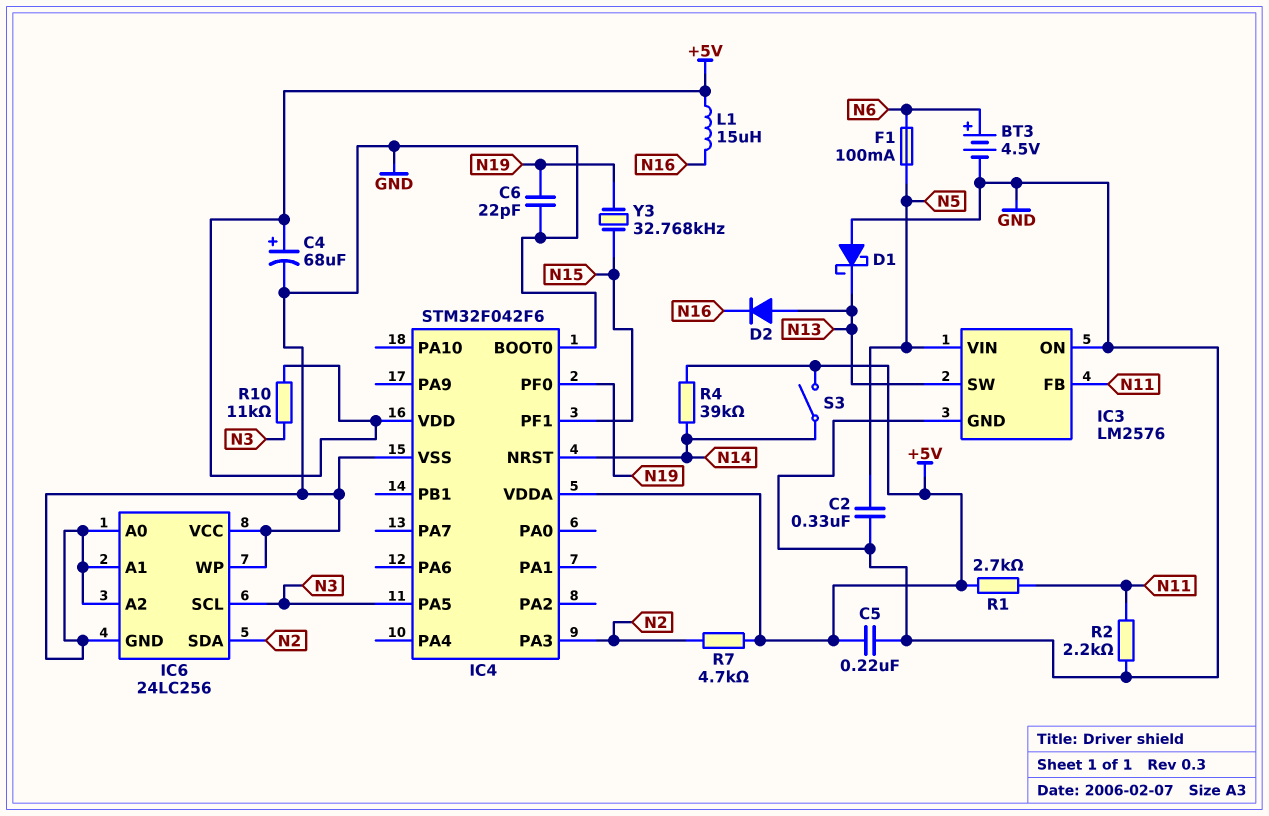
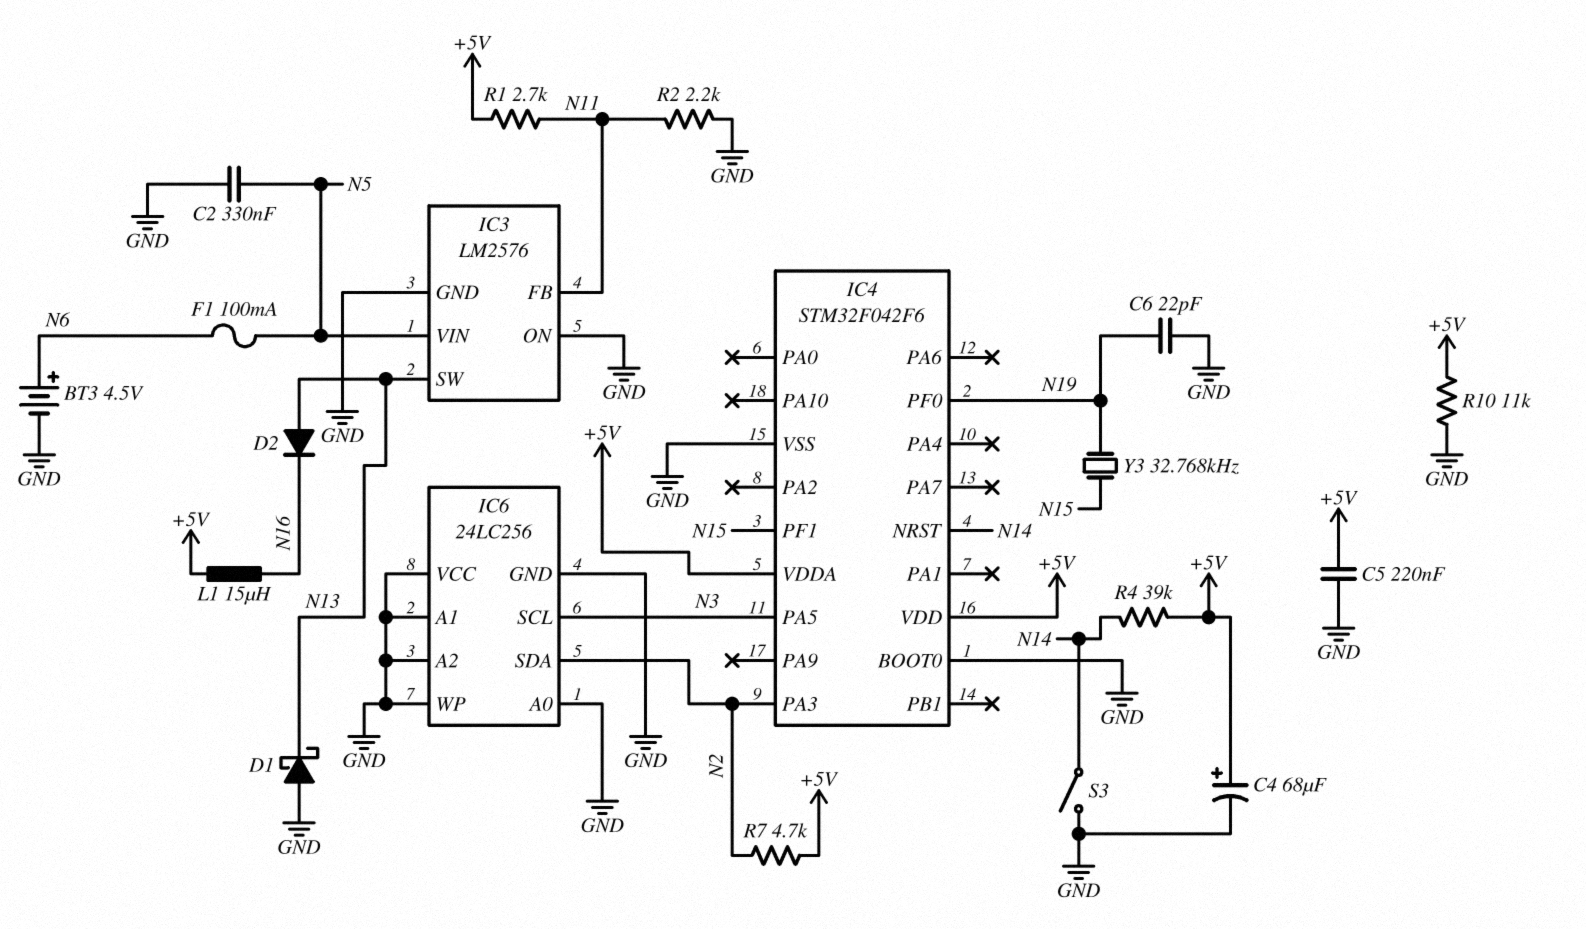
R10: 11k (+5V, N3) -> 11k (+5V, GND)
S3: switch (+5V, N14) -> switch (GND, N14)

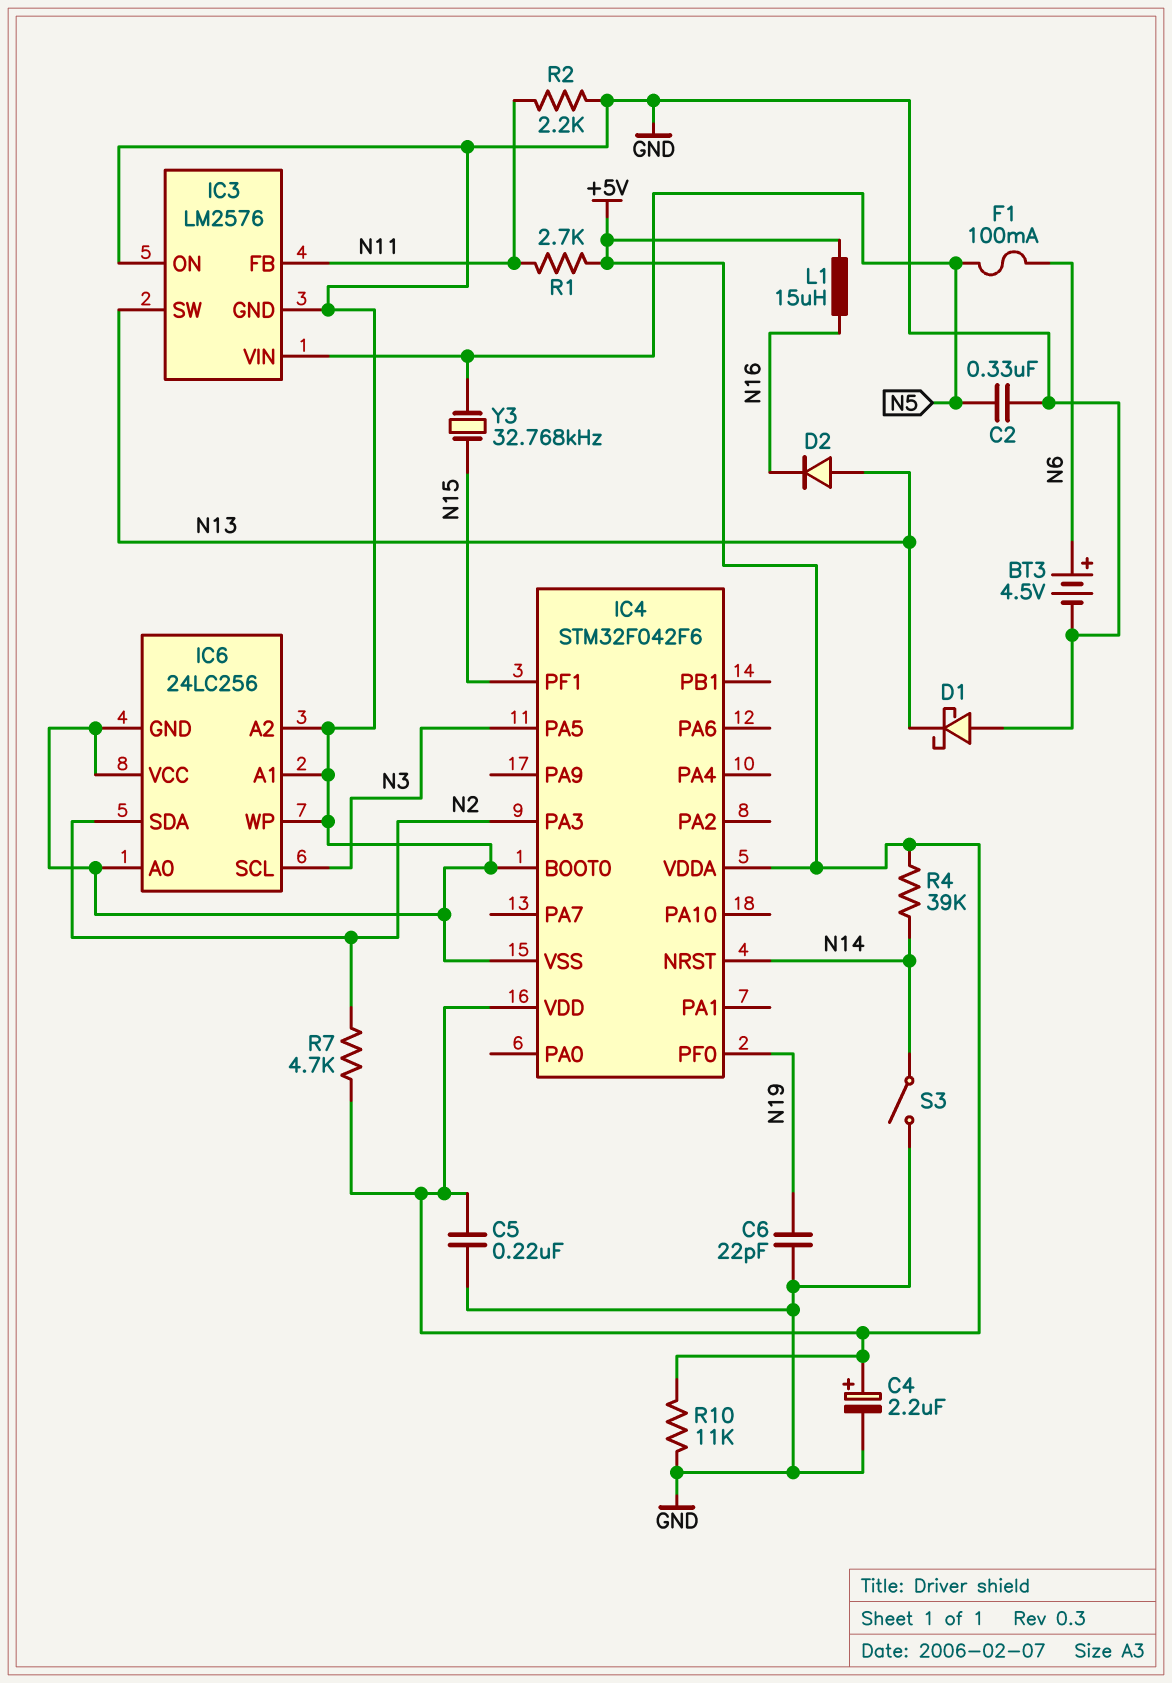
C4: 68uF (plus +5V, minus GND) -> 2.2uF (plus +5V, minus GND)
Y3: 32.768kHz (N15, N19) -> 32.768kHz (N5, N15)

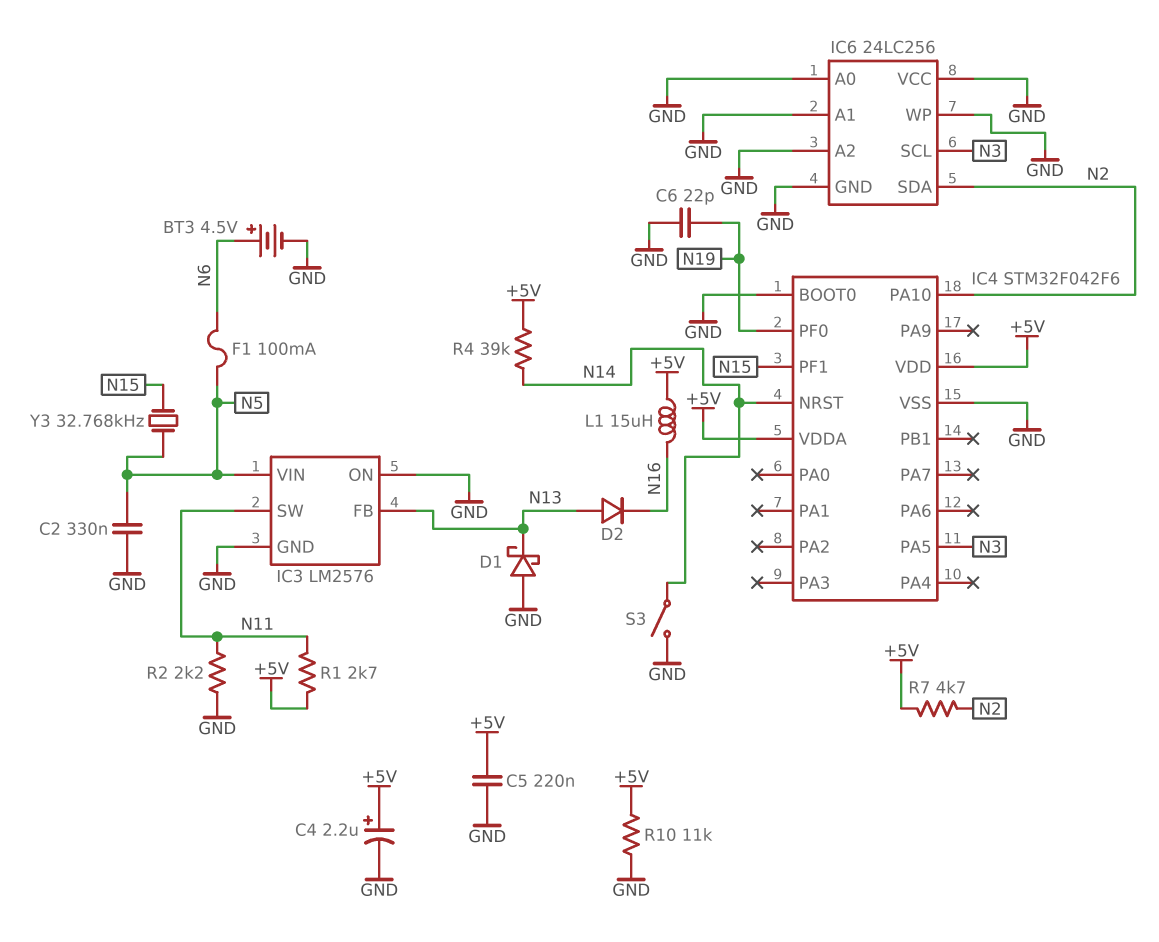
IC3 pin FB: N11 -> N13
IC3 pin SW: N13 -> N11
IC4 pin PA3: N2 -> none
IC4 pin PA10: none -> N2

